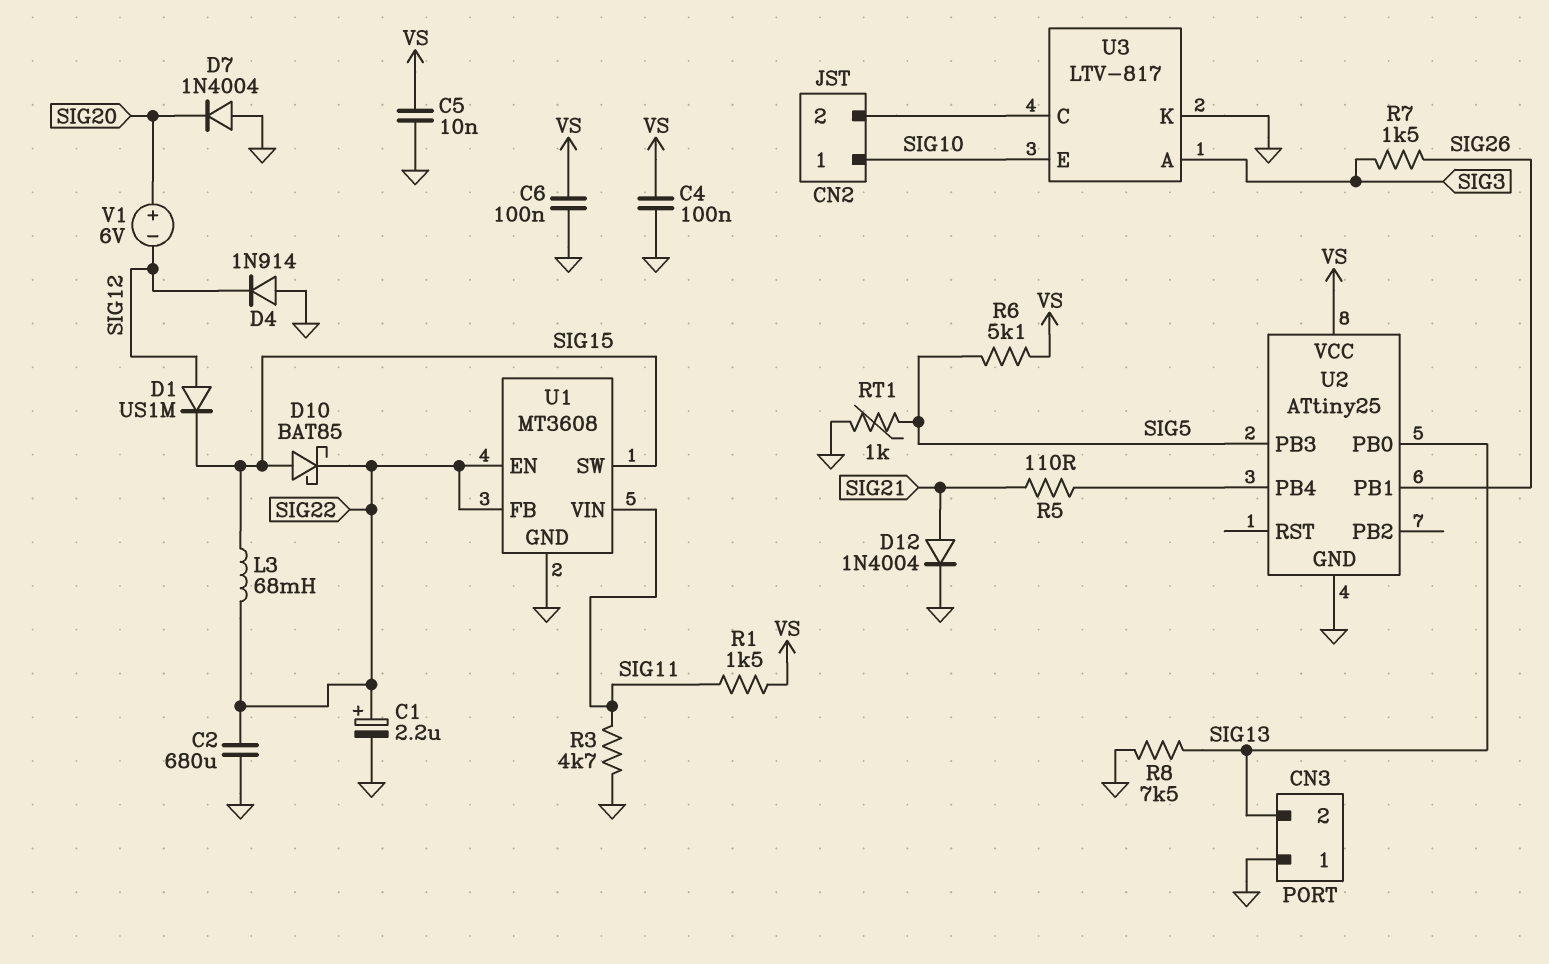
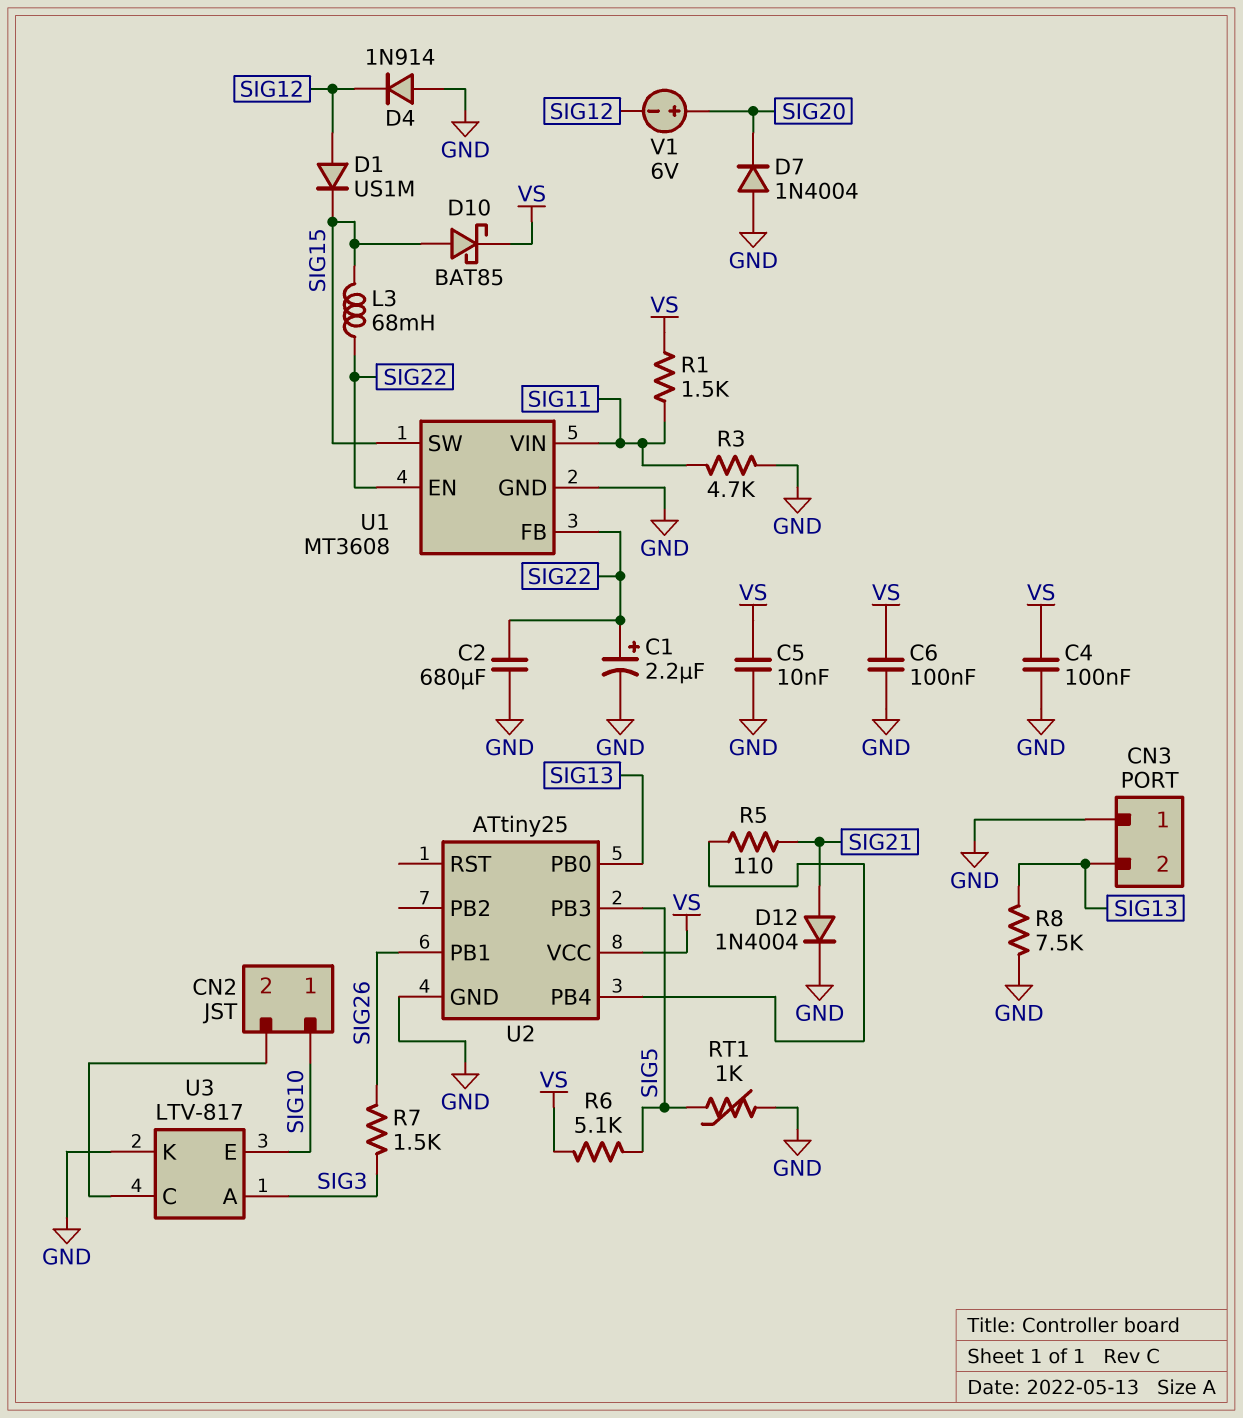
D10: schottky BAT85 (A SIG15, K SIG22) -> schottky BAT85 (A SIG15, K VS)

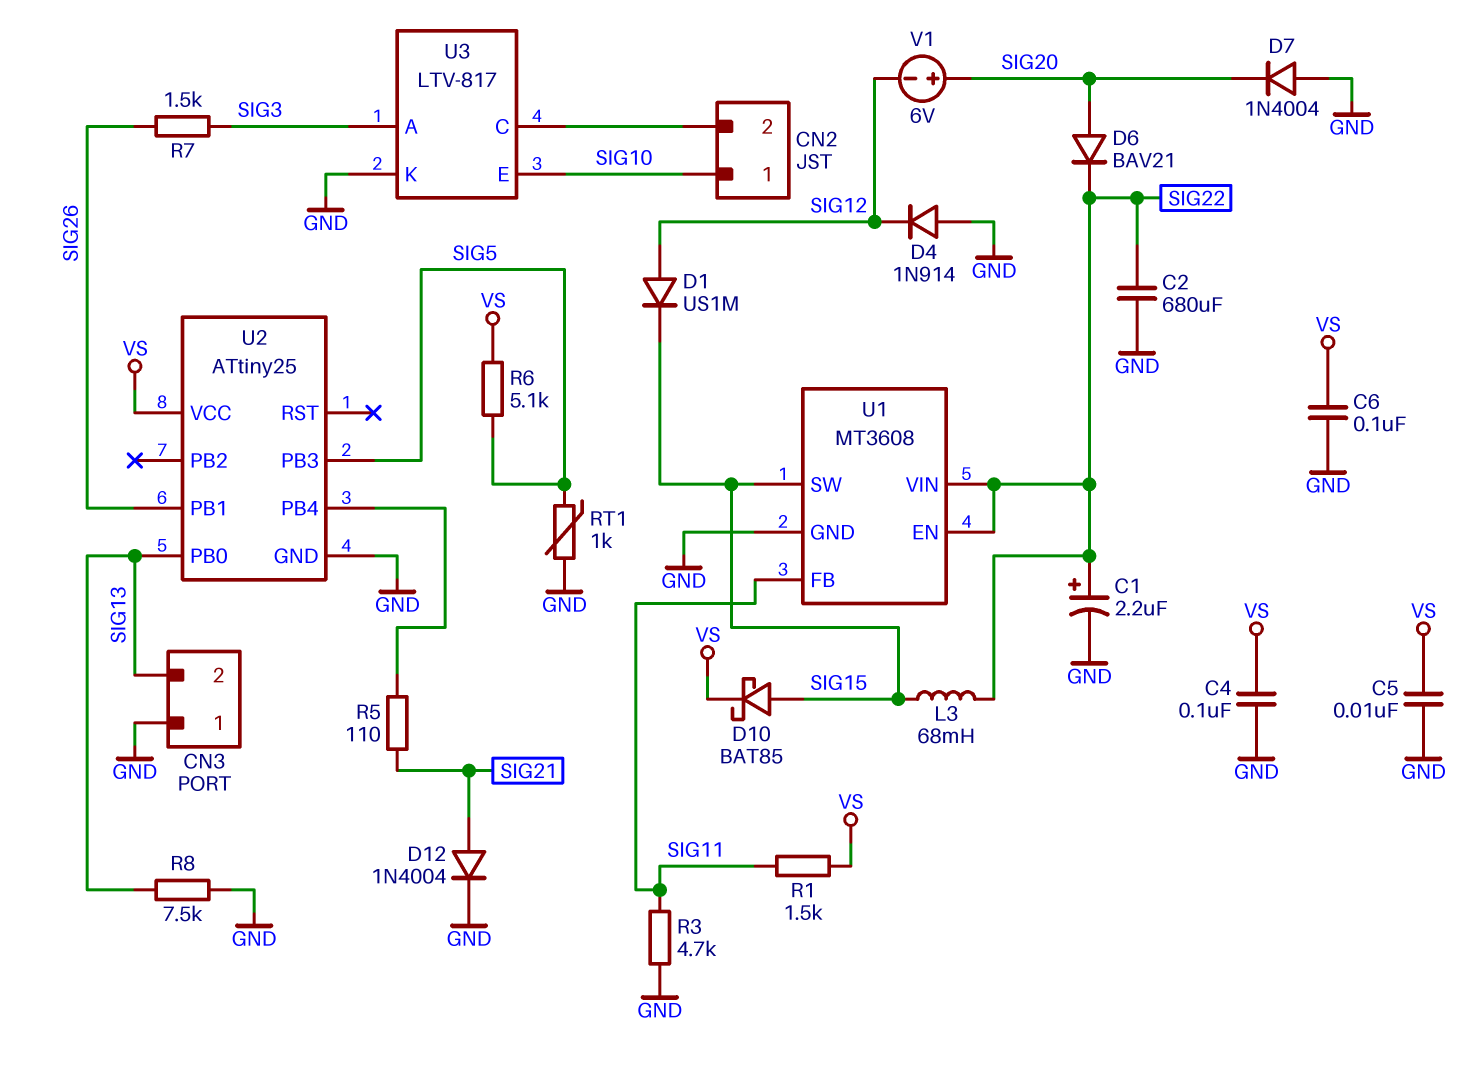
D6: none -> diode BAV21 (A SIG20, K SIG22)
U1 pin FB: SIG22 -> SIG11
U1 pin VIN: SIG11 -> SIG22

